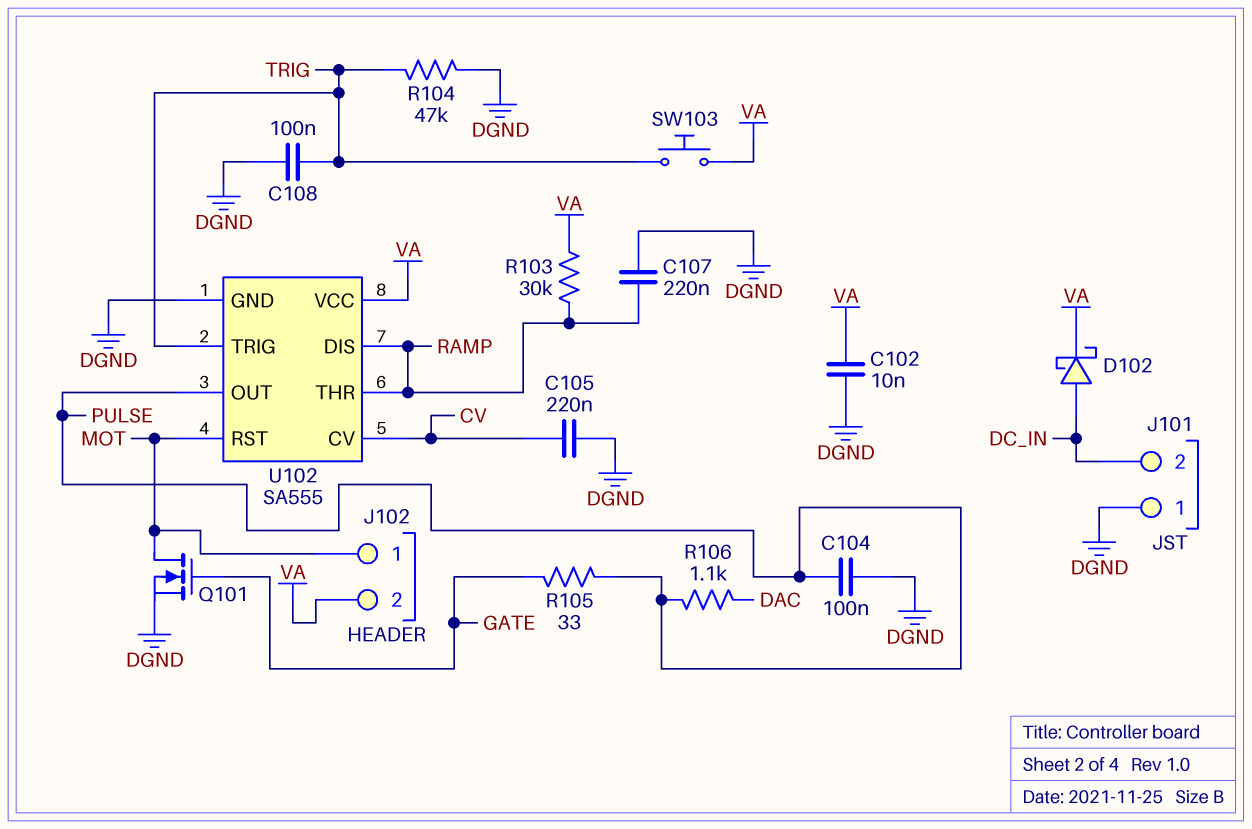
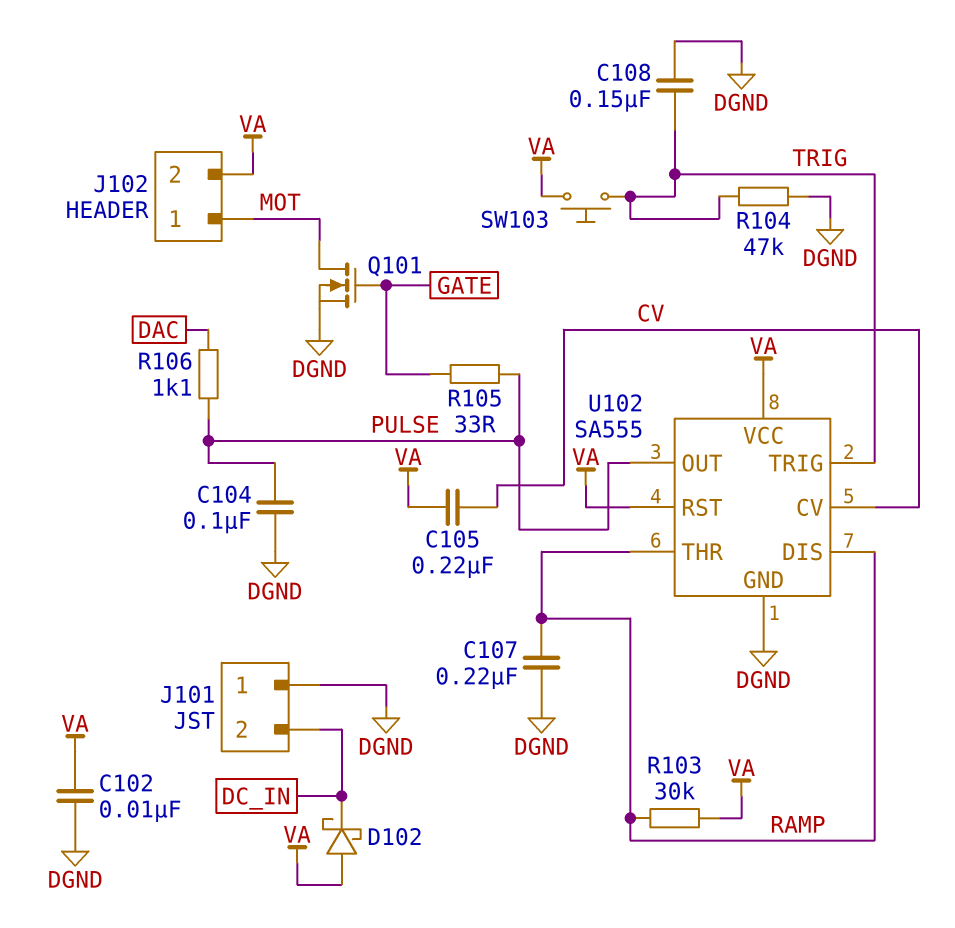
C105: 220nF (CV, DGND) -> 220nF (CV, VA)
C108: 100nF (DGND, TRIG) -> 150nF (DGND, TRIG)
D102: schottky (A DC_IN, K VA) -> schottky (A VA, K DC_IN)
U102 pin RST: MOT -> VA

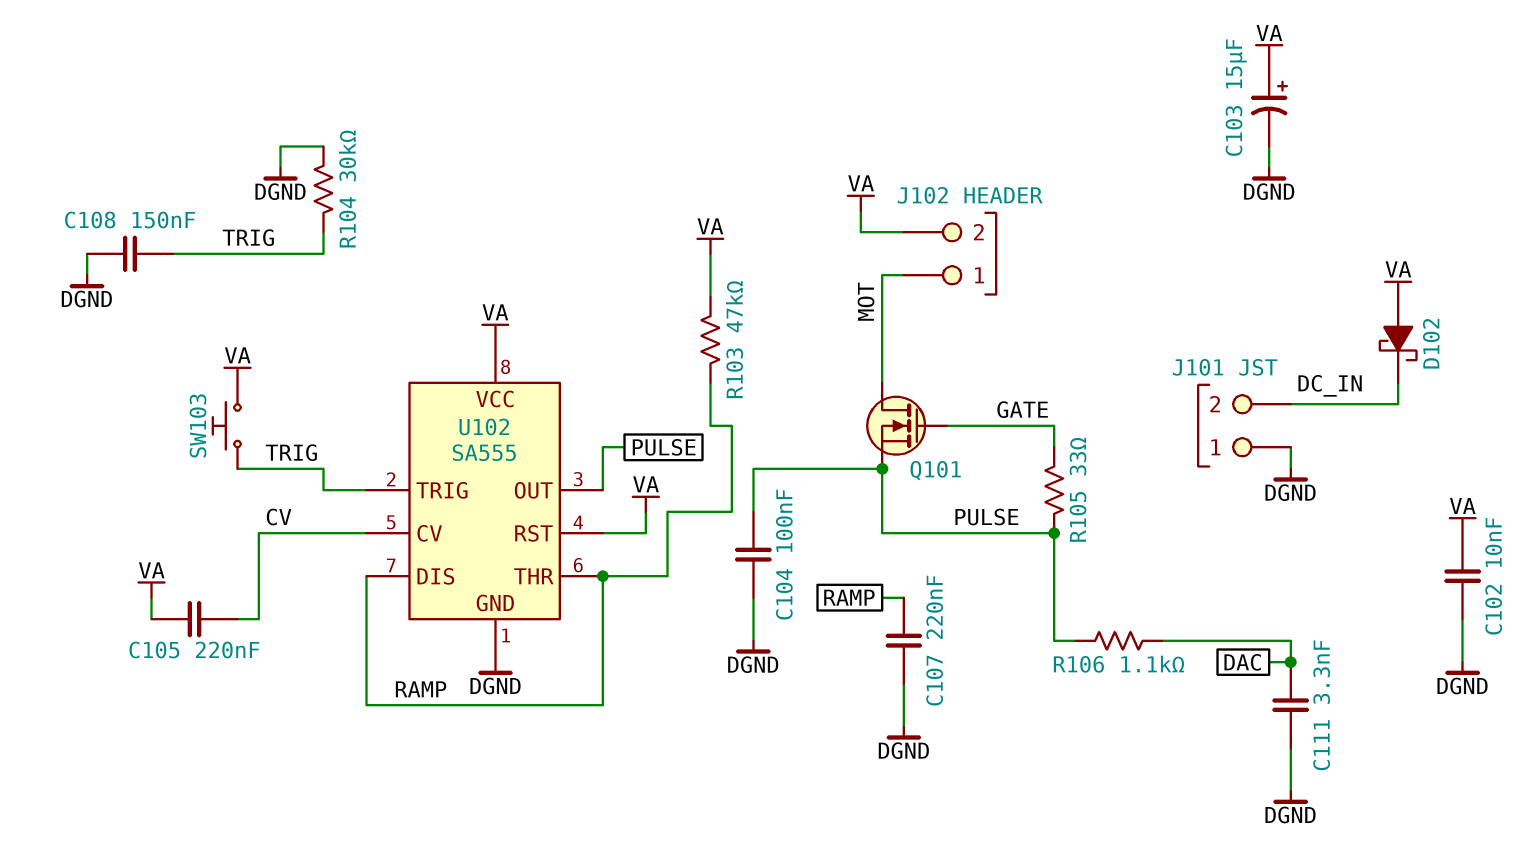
C103: none -> 15uF (plus VA, minus DGND)
C111: none -> 3.3nF (DAC, DGND)
Q101: NMOS (G GATE, D MOT, S DGND) -> NMOS (G GATE, D MOT, S PULSE)
R103: 30k (RAMP, VA) -> 47k (RAMP, VA)
R104: 47k (DGND, TRIG) -> 30k (DGND, TRIG)

